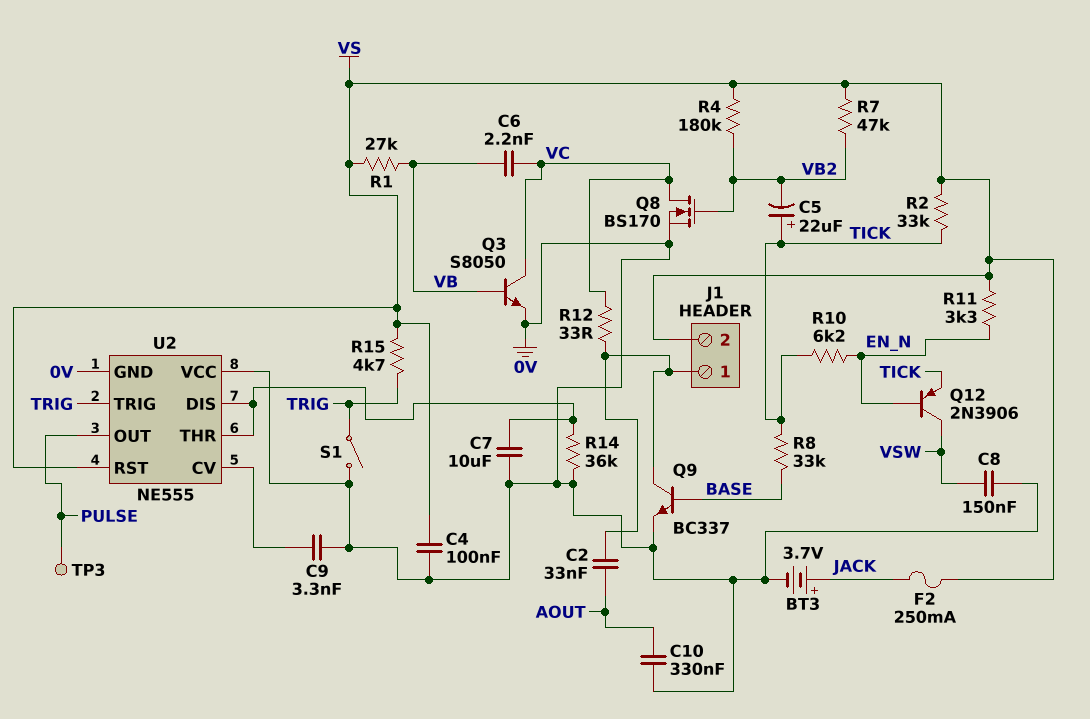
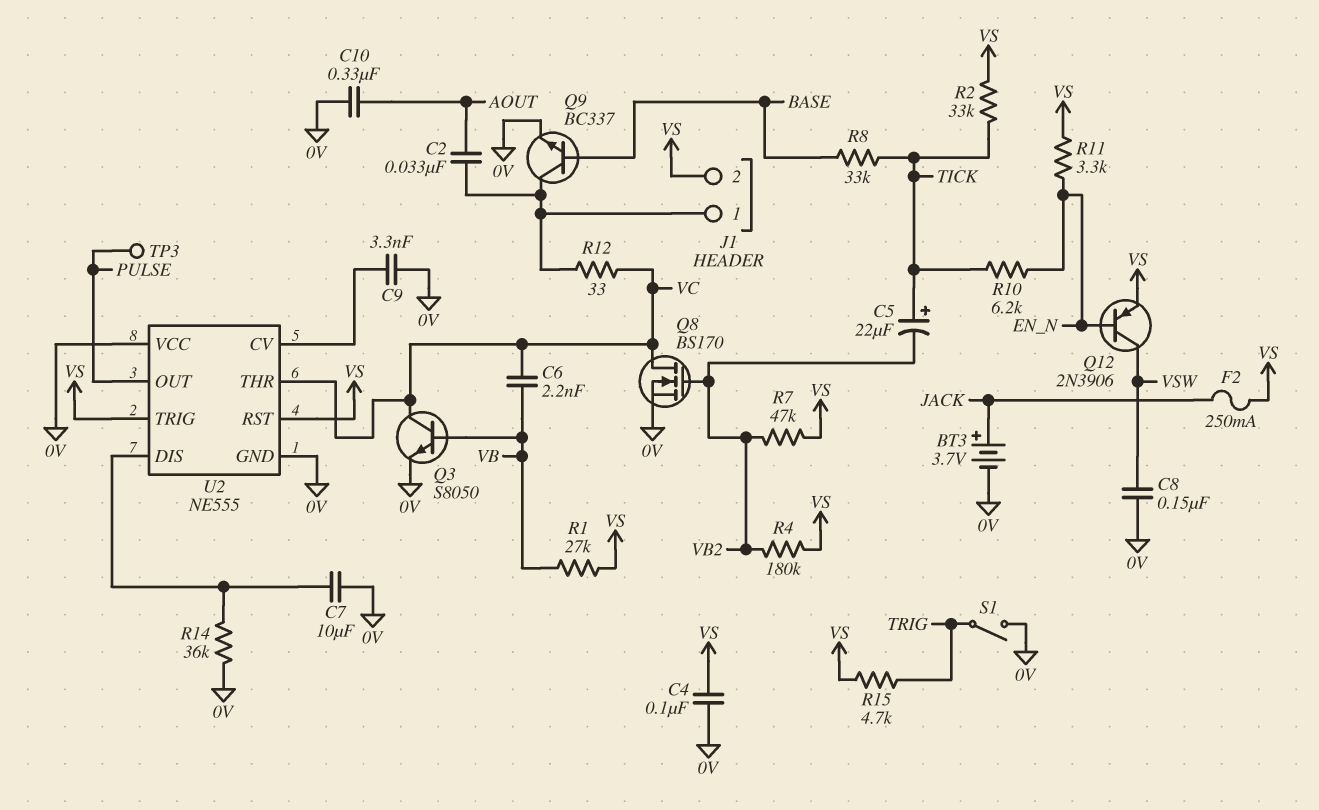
Q12: PNP 2N3906 (B EN_N, C VSW, E TICK) -> PNP 2N3906 (B EN_N, C VSW, E VS)
U2 pin THR: U2/DIS -> VC
U2 pin TRIG: TRIG -> VS

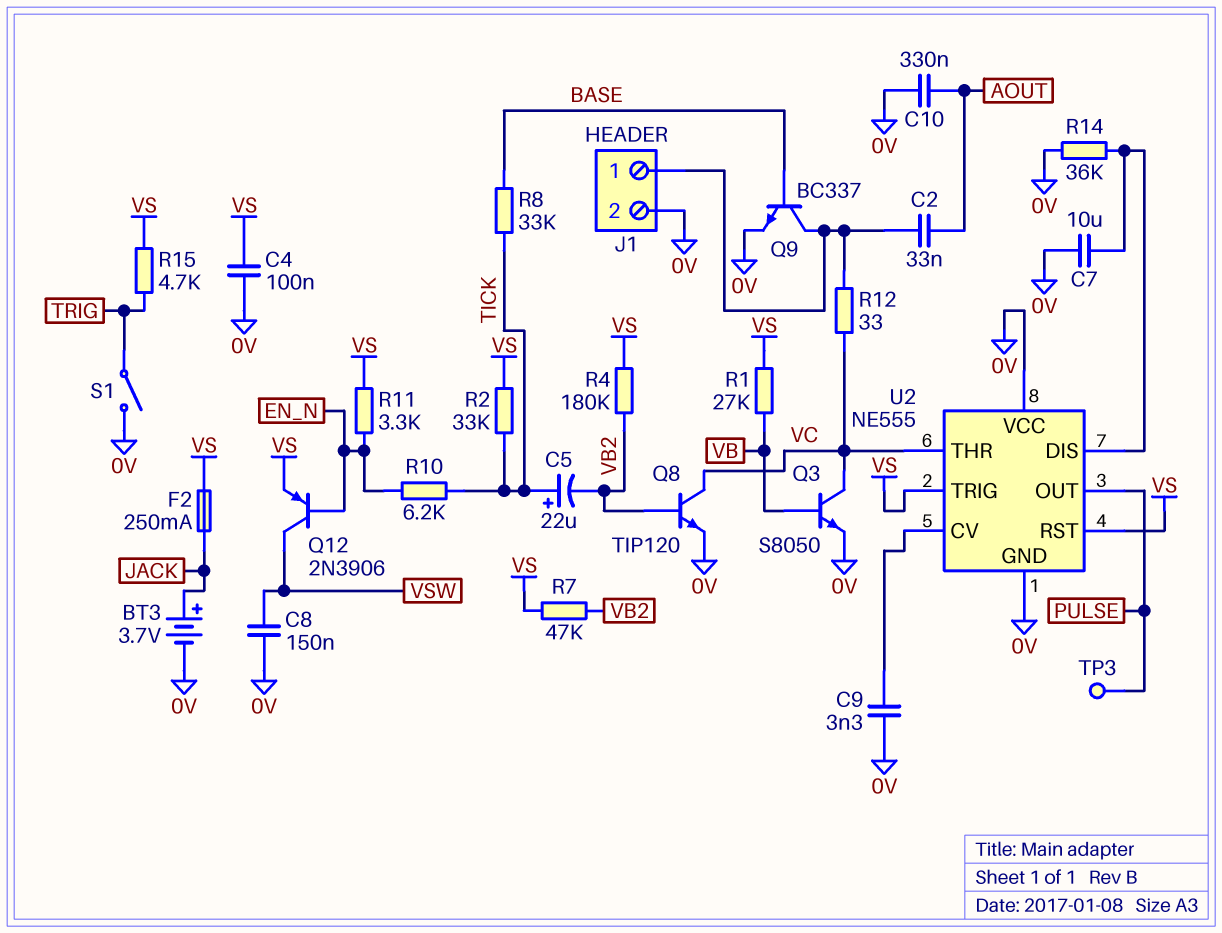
C6: 2.2nF (VB, VC) -> none
J1 pin 2: VS -> 0V
Q8: NMOS BS170 (G VB2, D VC, S 0V) -> NPN TIP120 (B VB2, C VC, E 0V)

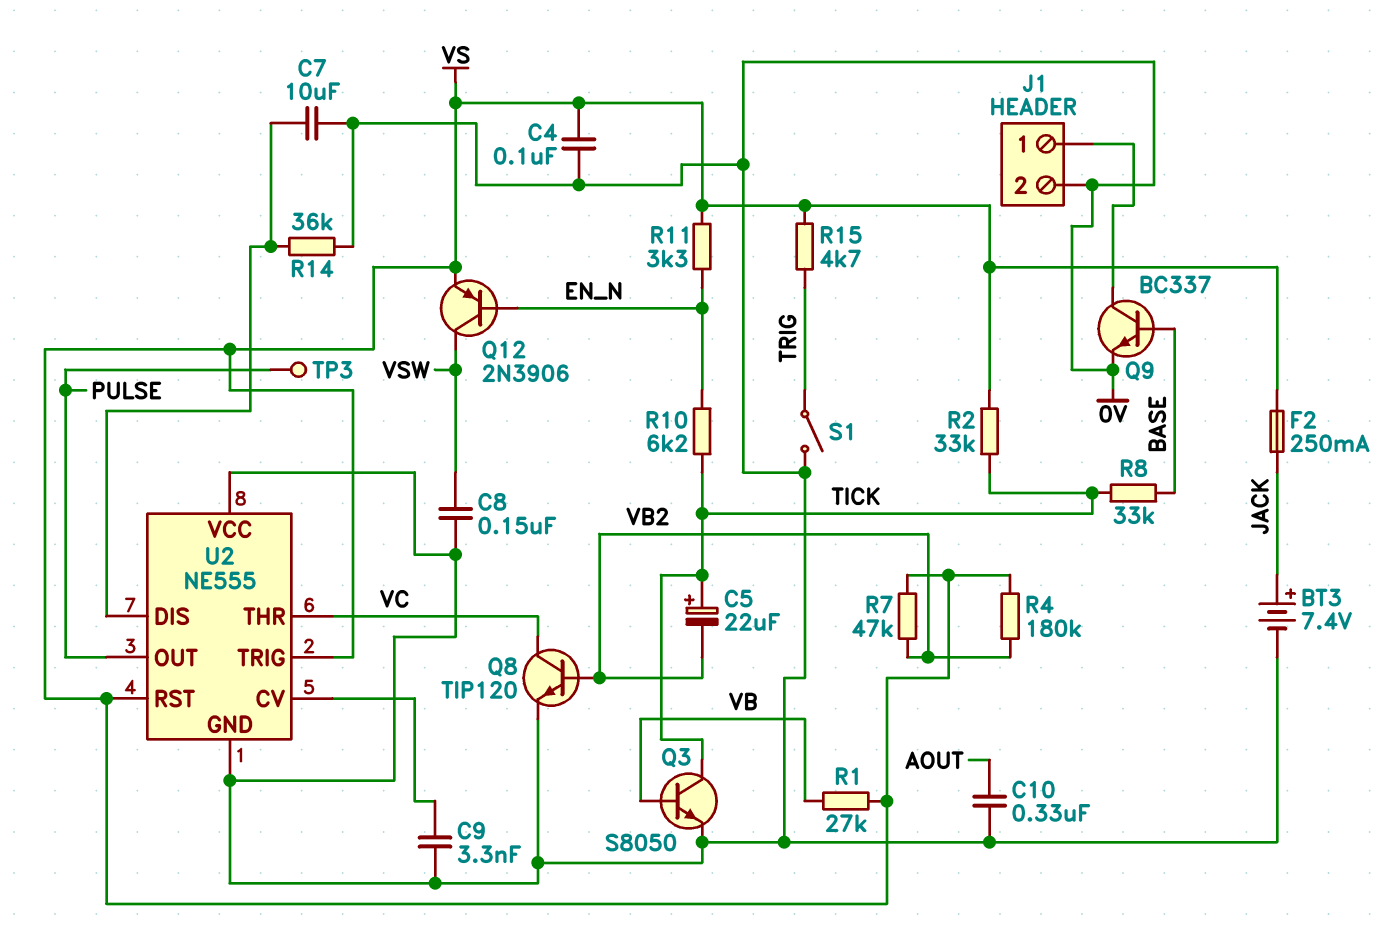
BT3: 3.7V (plus JACK, minus 0V) -> 7.4V (plus JACK, minus 0V)
C2: 33nF (AOUT, J1/1) -> none
Q3: NPN S8050 (B VB, C VC, E 0V) -> NPN S8050 (B VB, C TICK, E 0V)
R12: 33 (J1/1, VC) -> none

